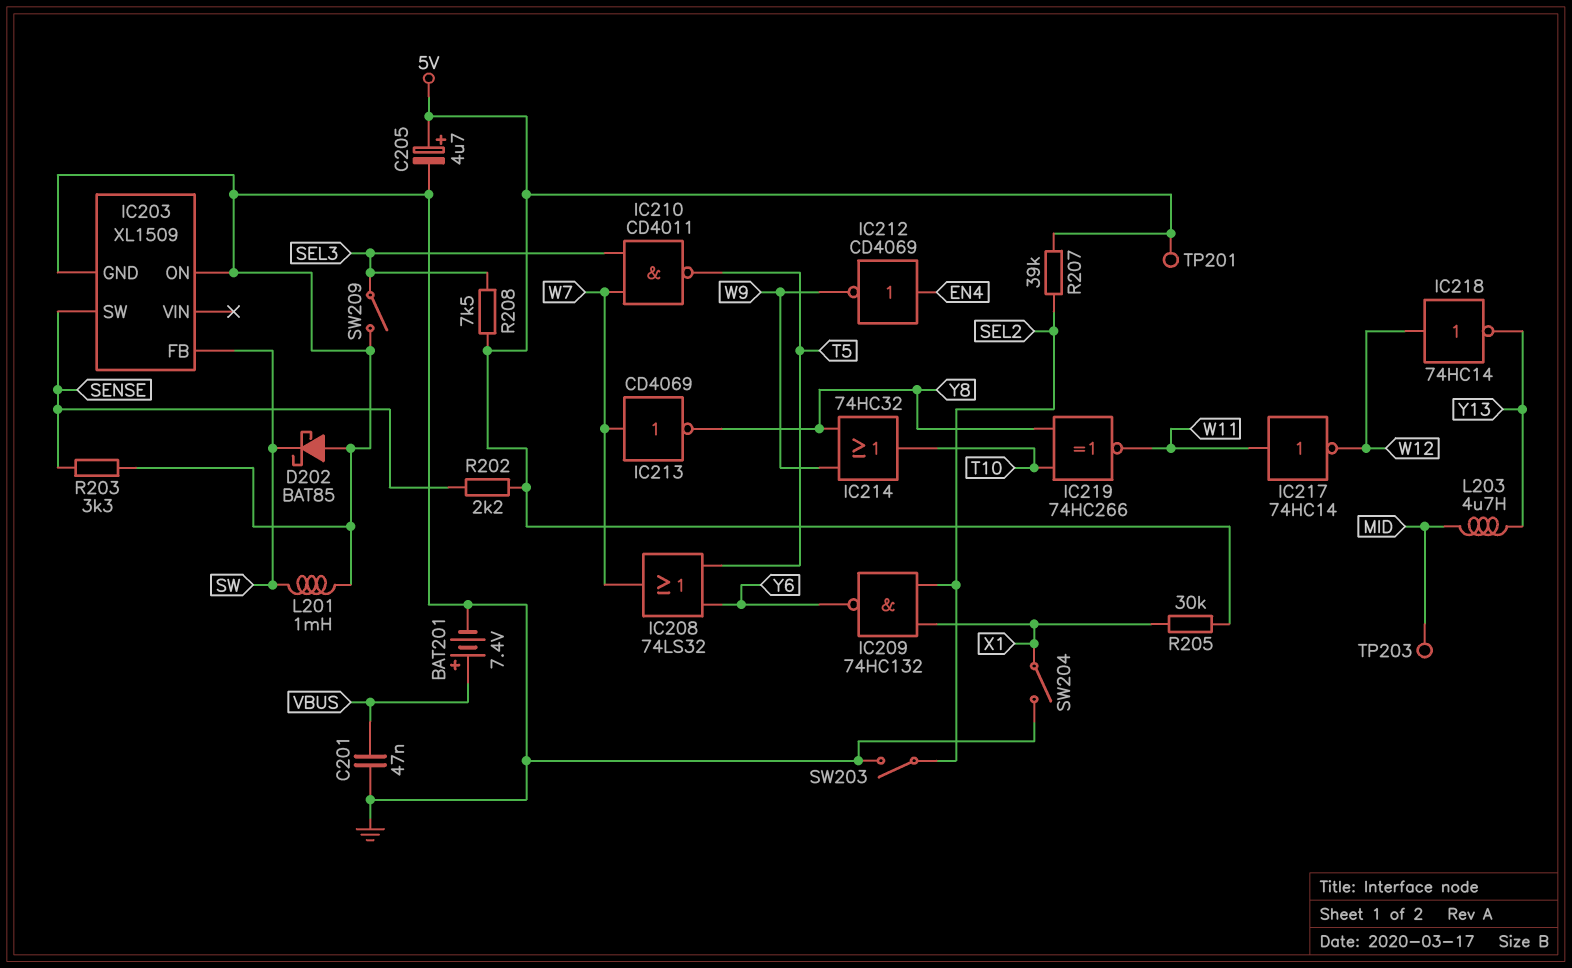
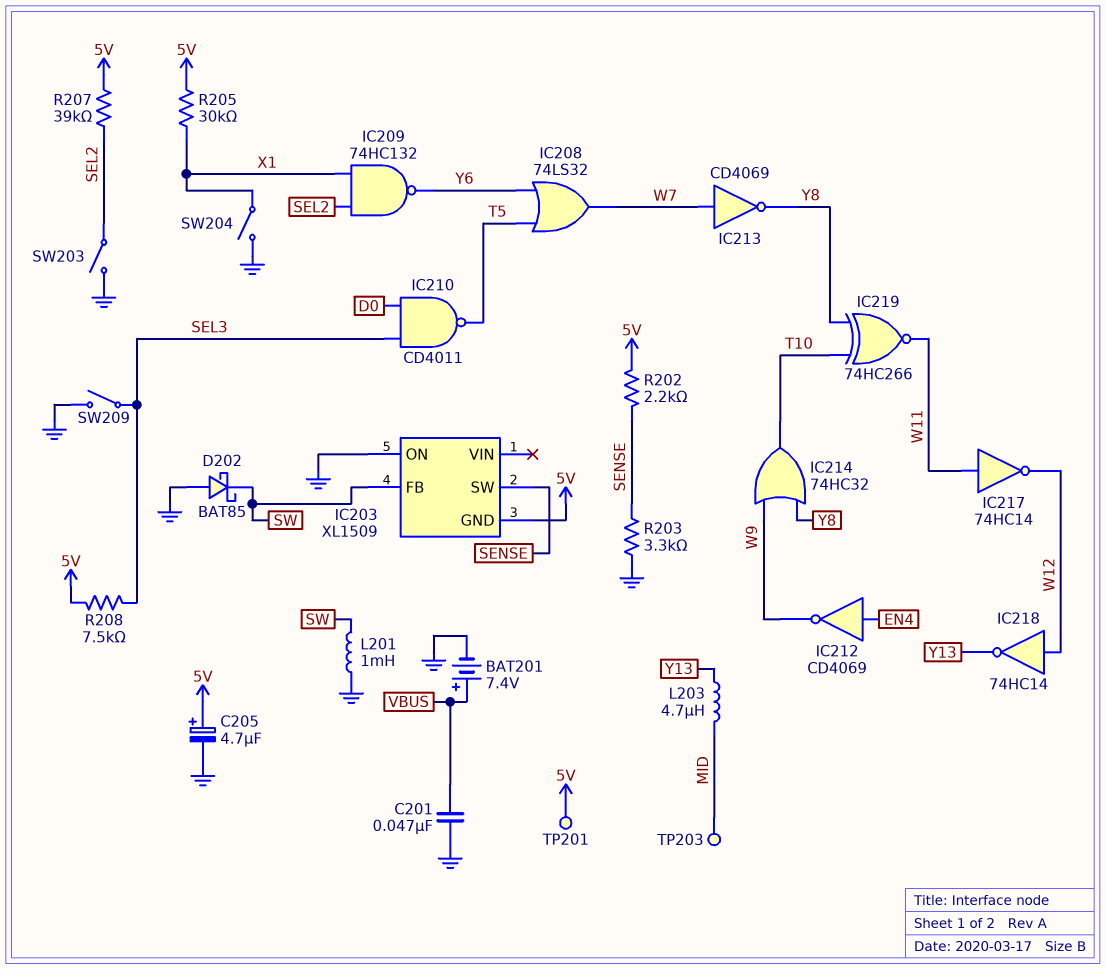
IC203 pin GND: GND -> 5V
IC210: NAND CD4011 (in SEL3, in W7, out T5) -> NAND CD4011 (in D0, in SEL3, out T5)

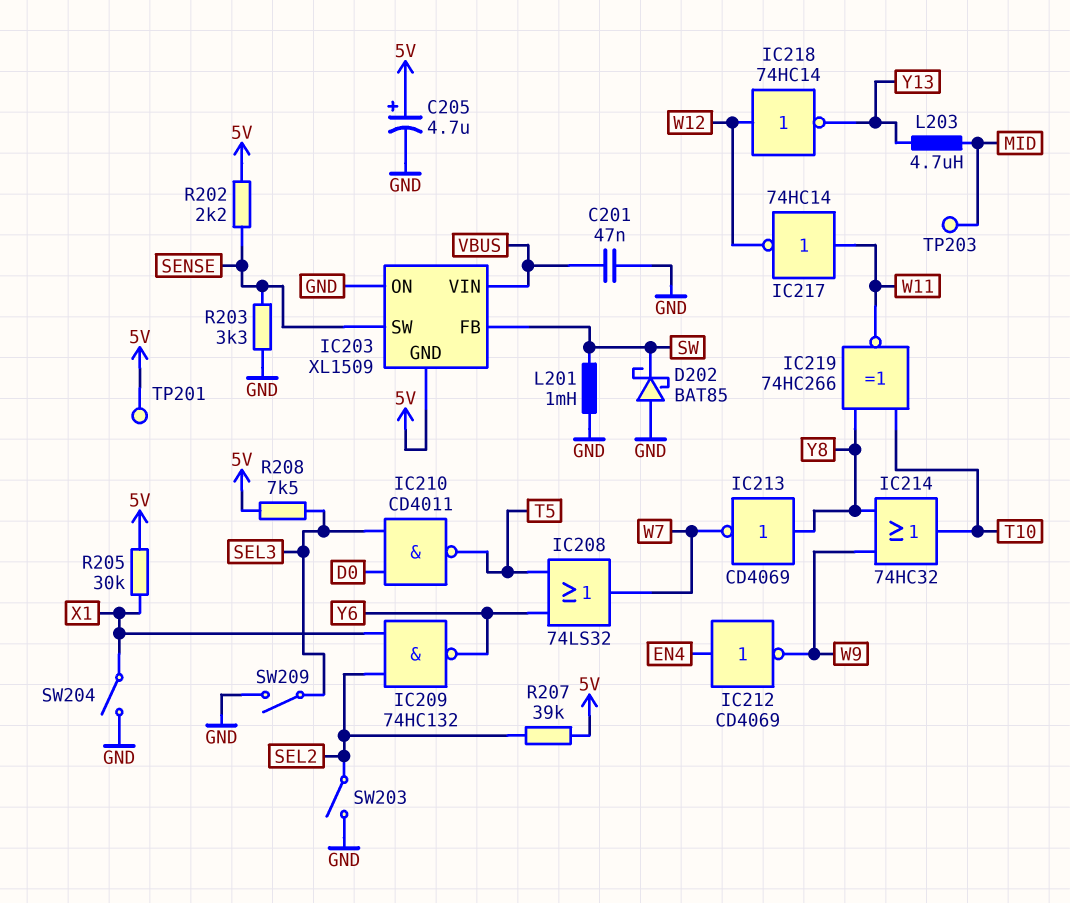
BAT201: 7.4V (plus VBUS, minus GND) -> none
IC203 pin VIN: none -> VBUS
IC213: NOT CD4069 (in W7, out Y8) -> NOT CD4069 (in Y8, out W7)

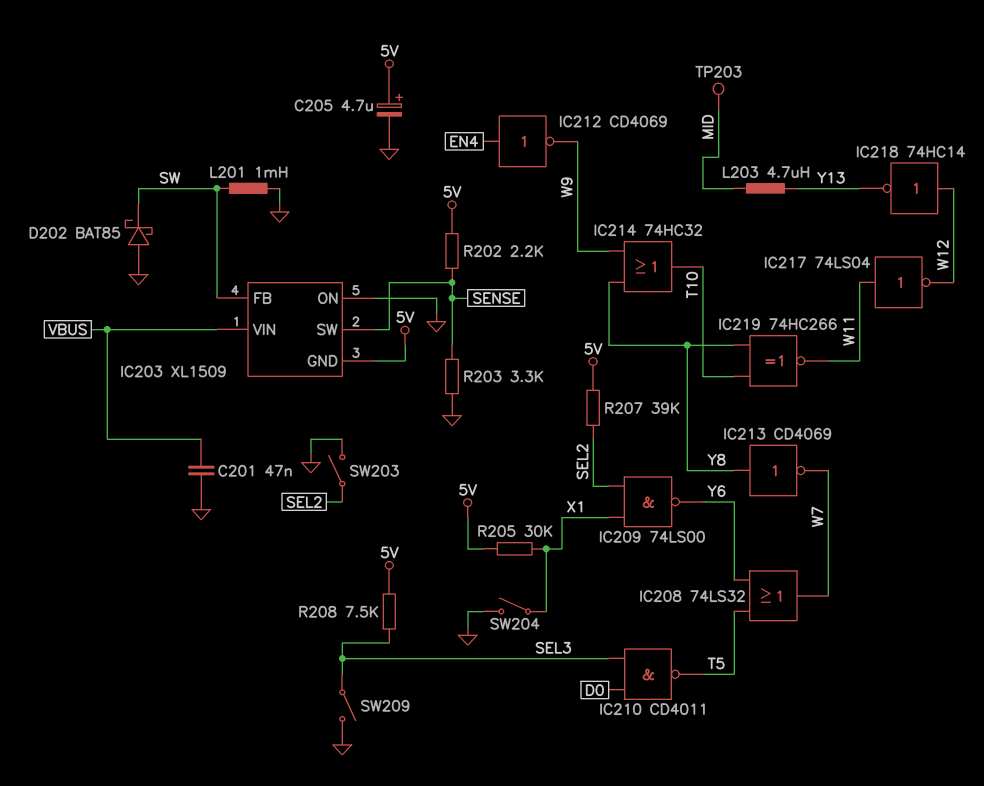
IC209: NAND 74HC132 (in SEL2, in X1, out Y6) -> NAND 74LS00 (in SEL2, in X1, out Y6)
IC217: NOT 74HC14 (in W11, out W12) -> NOT 74LS04 (in W11, out W12)
TP201: test point (5V) -> none

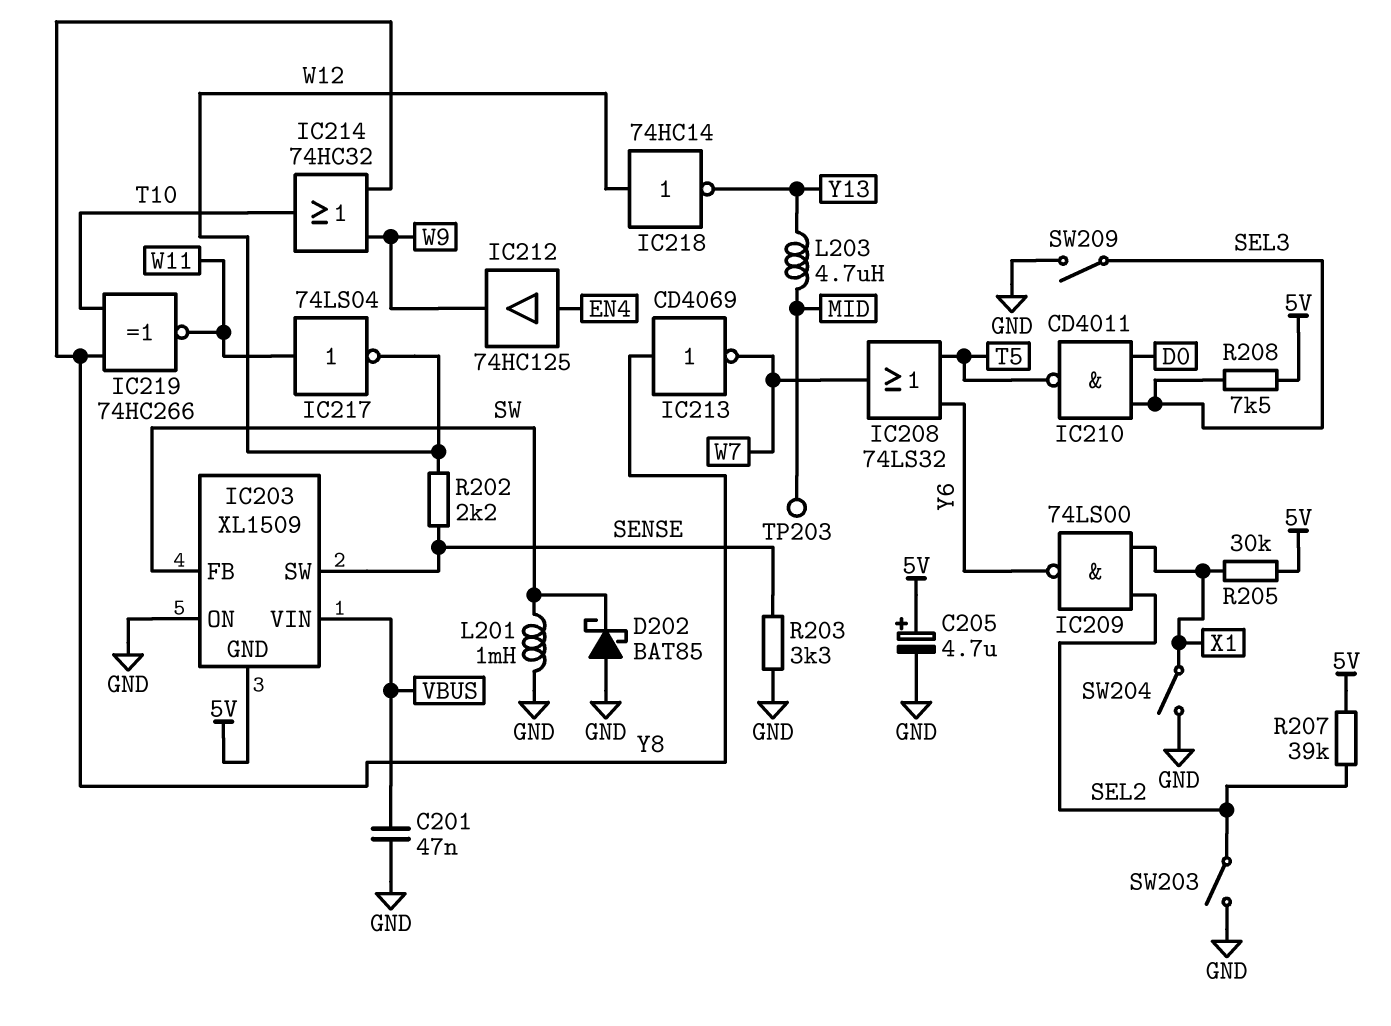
IC212: NOT CD4069 (in EN4, out W9) -> buffer 74HC125 (in EN4, out W9)
R202: 2.2k (5V, SENSE) -> 2.2k (SENSE, W12)

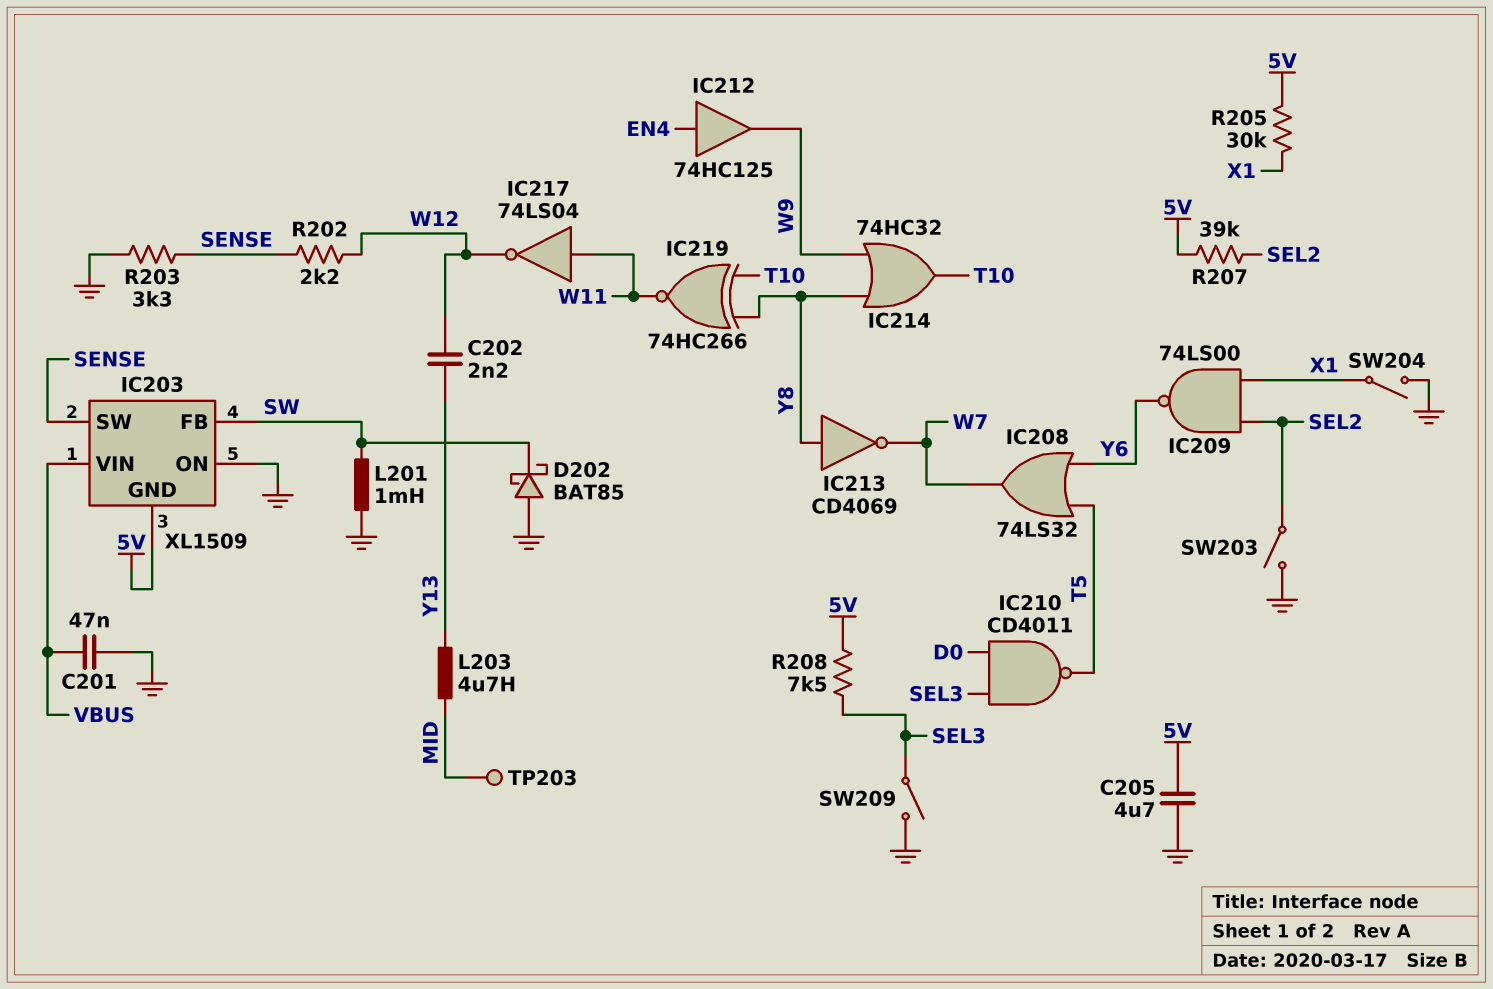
C202: none -> 2.2nF (W12, Y13)
C205: 4.7uF (plus 5V, minus GND) -> 4.7uF (5V, GND)
IC218: NOT 74HC14 (in W12, out Y13) -> none

